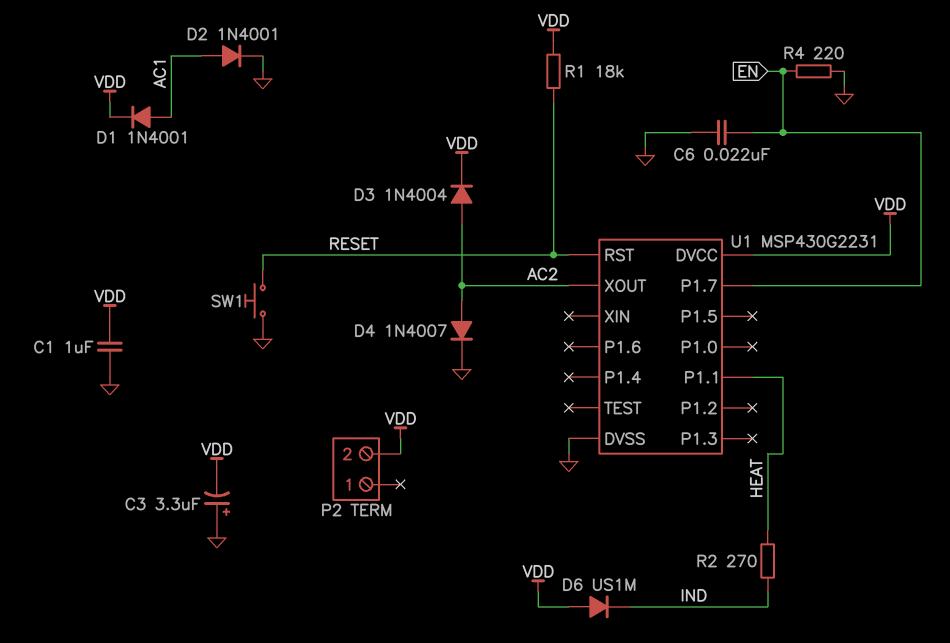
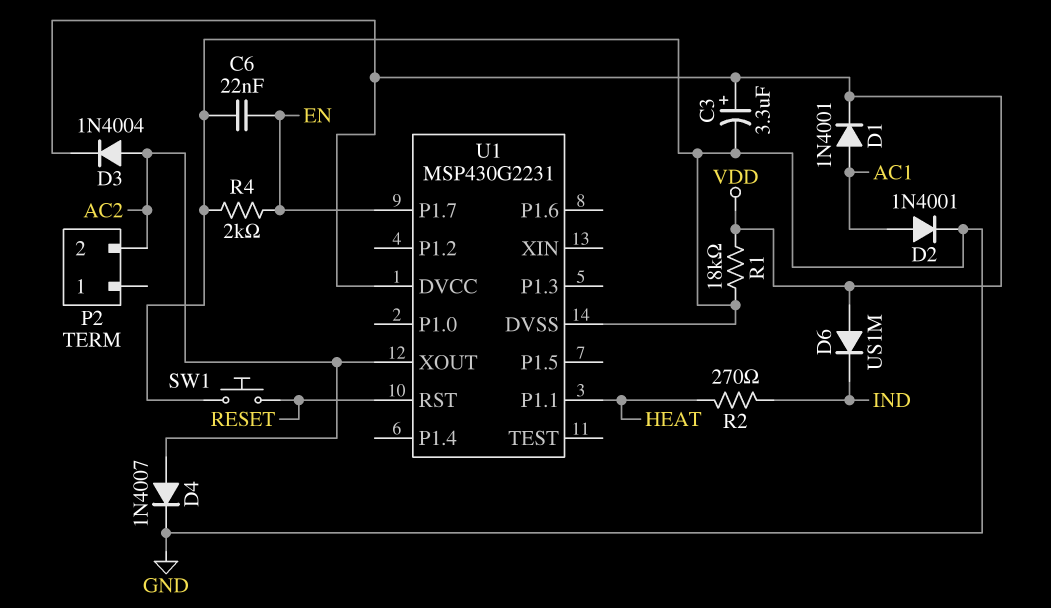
C1: 1uF (GND, VDD) -> none
C3: 3.3uF (plus GND, minus VDD) -> 3.3uF (plus VDD, minus GND)
P2 pin 2: VDD -> AC2
R1: 18k (RESET, VDD) -> 18k (GND, VDD)
R4: 220 (EN, GND) -> 2k (EN, GND)

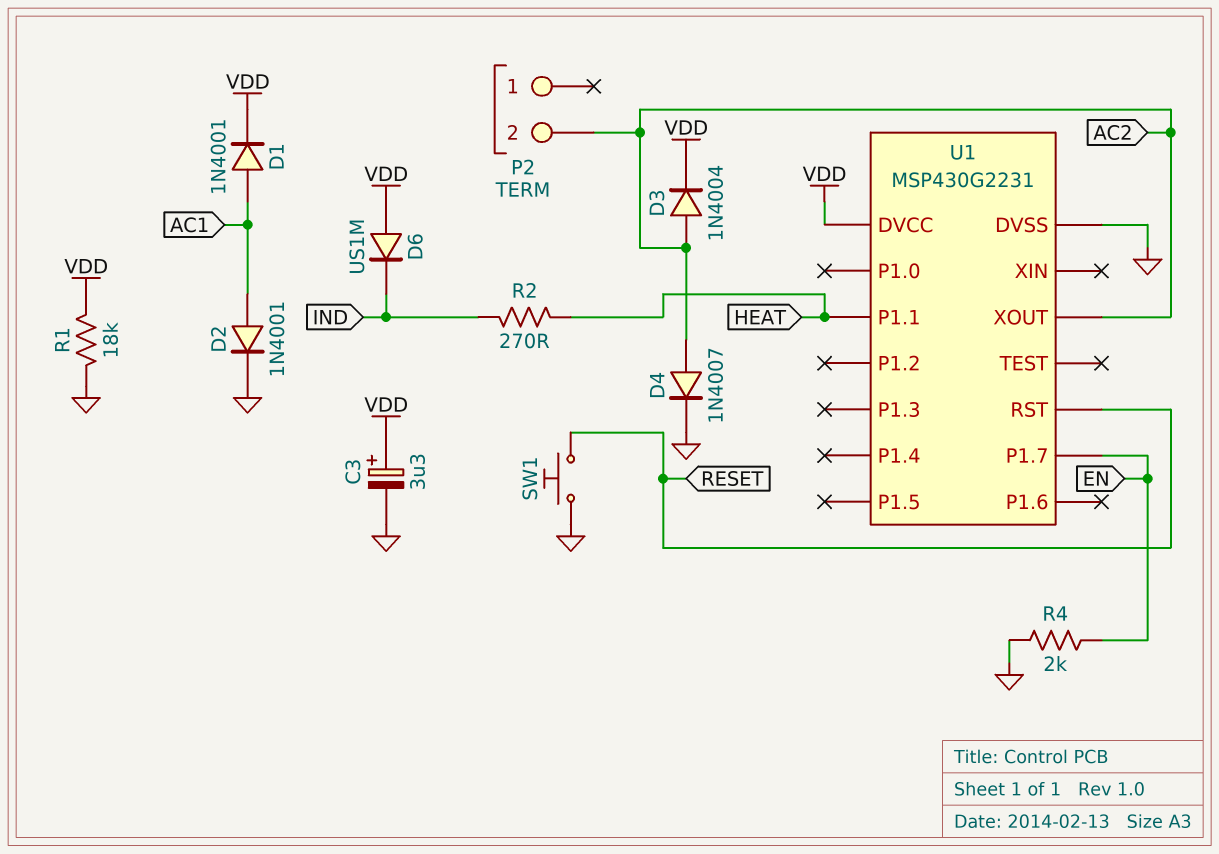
C6: 22nF (EN, GND) -> none

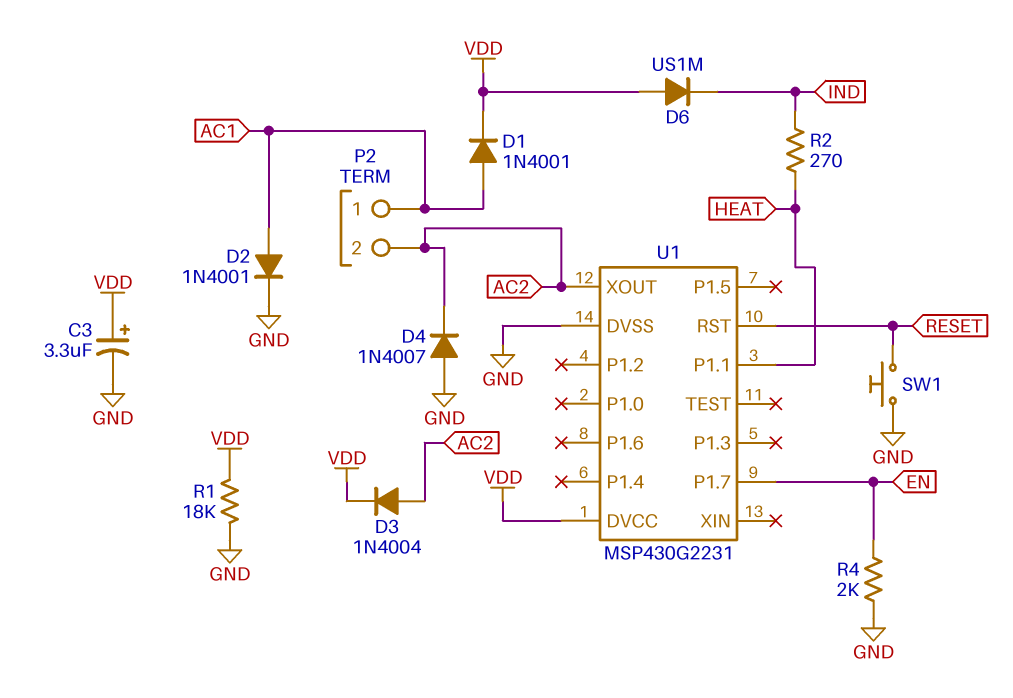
D4: diode 1N4007 (A AC2, K GND) -> diode 1N4007 (A GND, K AC2)
P2 pin 1: none -> AC1

